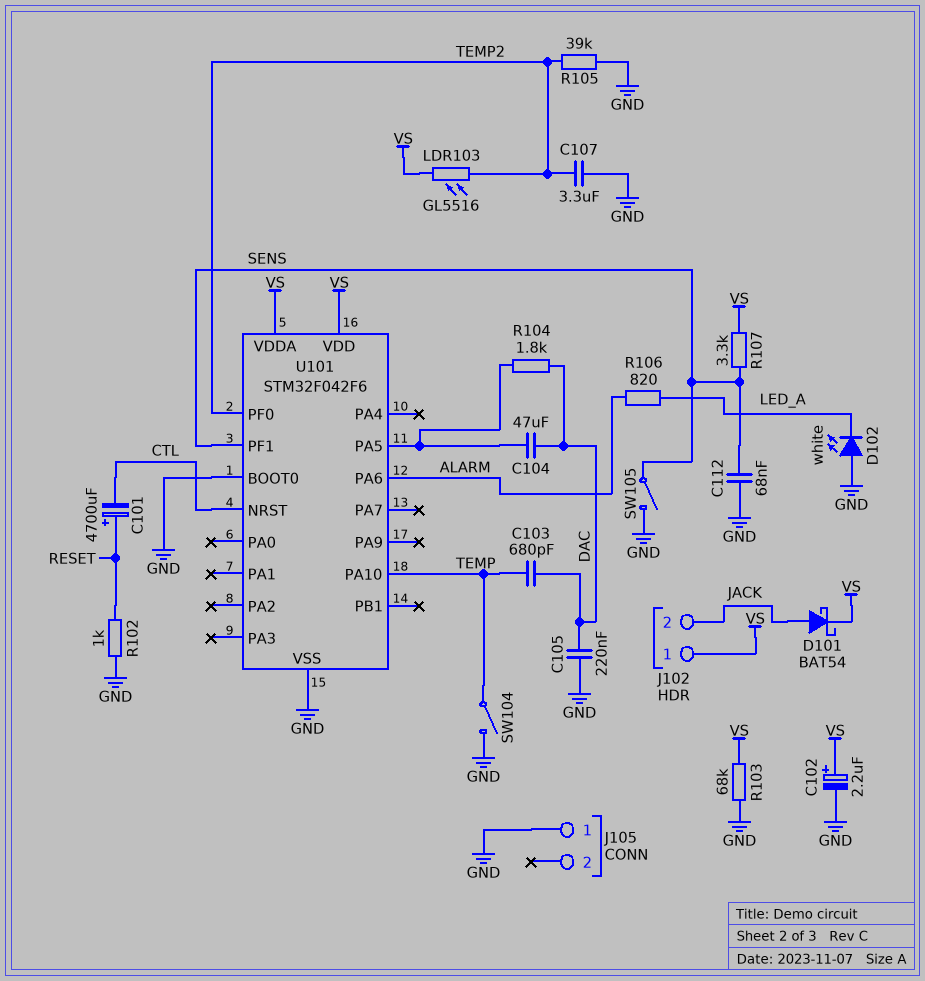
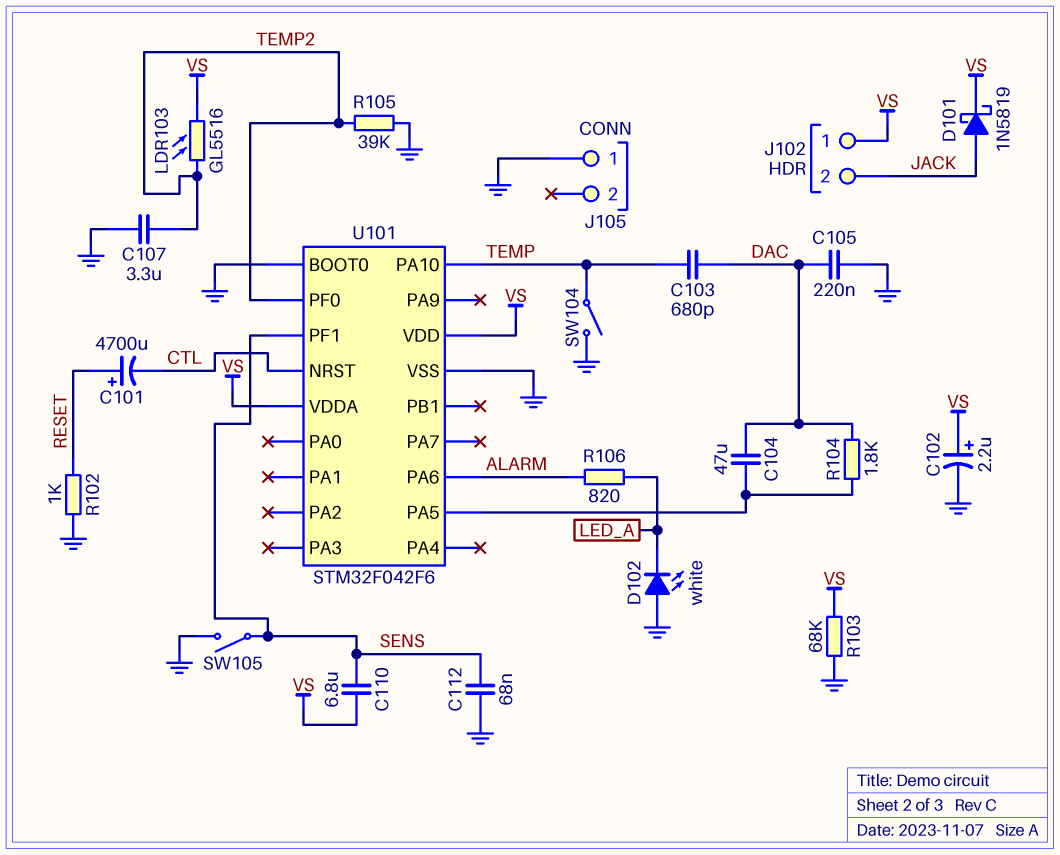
C110: none -> 6.8uF (SENS, VS)
D101: schottky BAT54 (A JACK, K VS) -> schottky 1N5819 (A JACK, K VS)
R107: 3.3k (SENS, VS) -> none

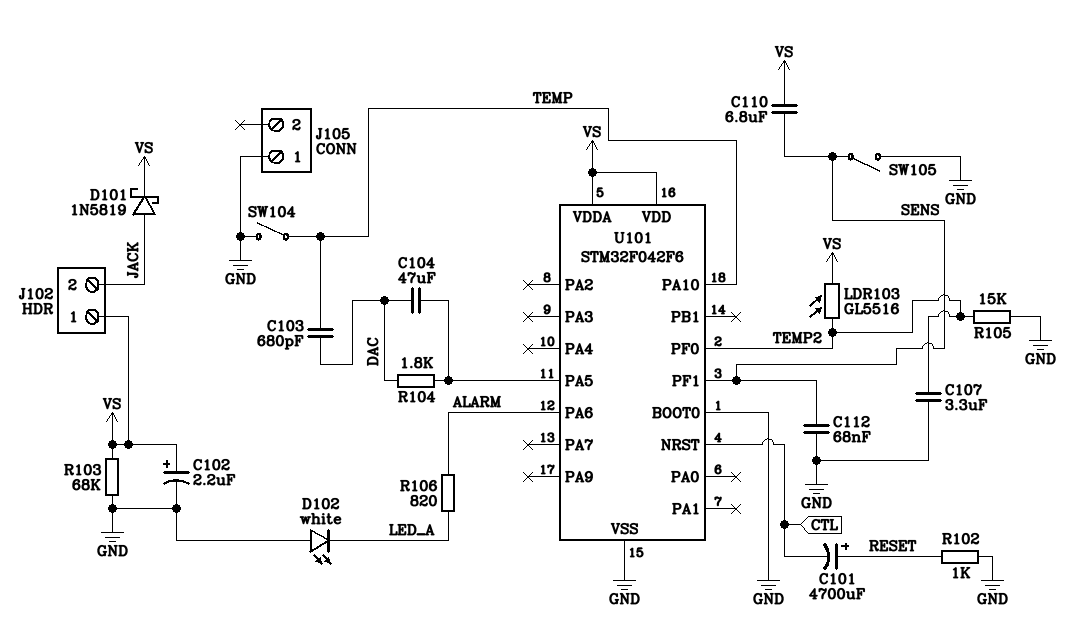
C105: 220nF (DAC, GND) -> none
R105: 39k (GND, TEMP2) -> 15k (GND, TEMP2)

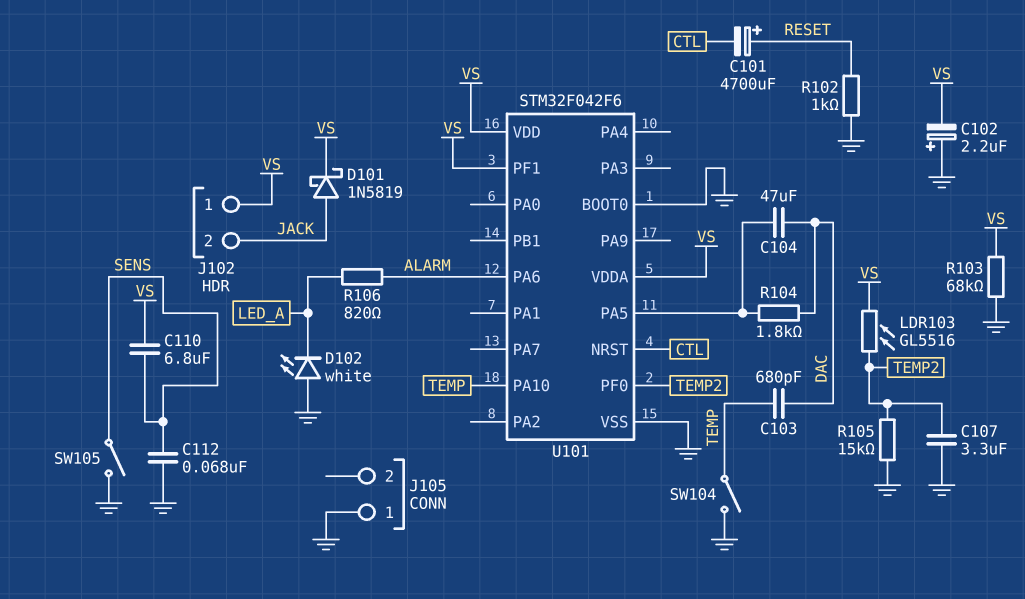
C102: 2.2uF (plus VS, minus GND) -> 2.2uF (plus GND, minus VS)
U101 pin PF1: SENS -> VS

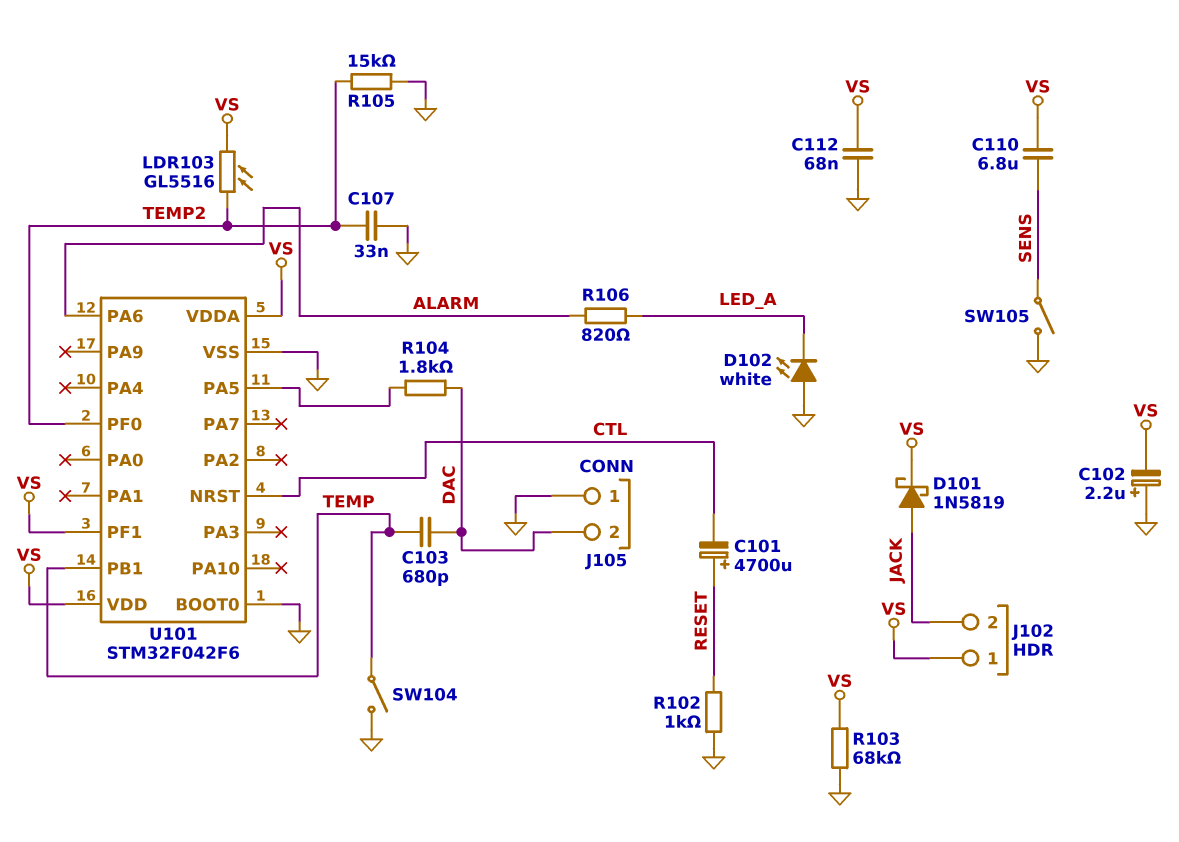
C104: 47uF (DAC, U101/PA5) -> none
C107: 3.3uF (GND, TEMP2) -> 33nF (GND, TEMP2)
C112: 68nF (GND, SENS) -> 68nF (GND, VS)
J105 pin 2: none -> DAC
U101 pin PA10: TEMP -> none
U101 pin PB1: none -> TEMP

